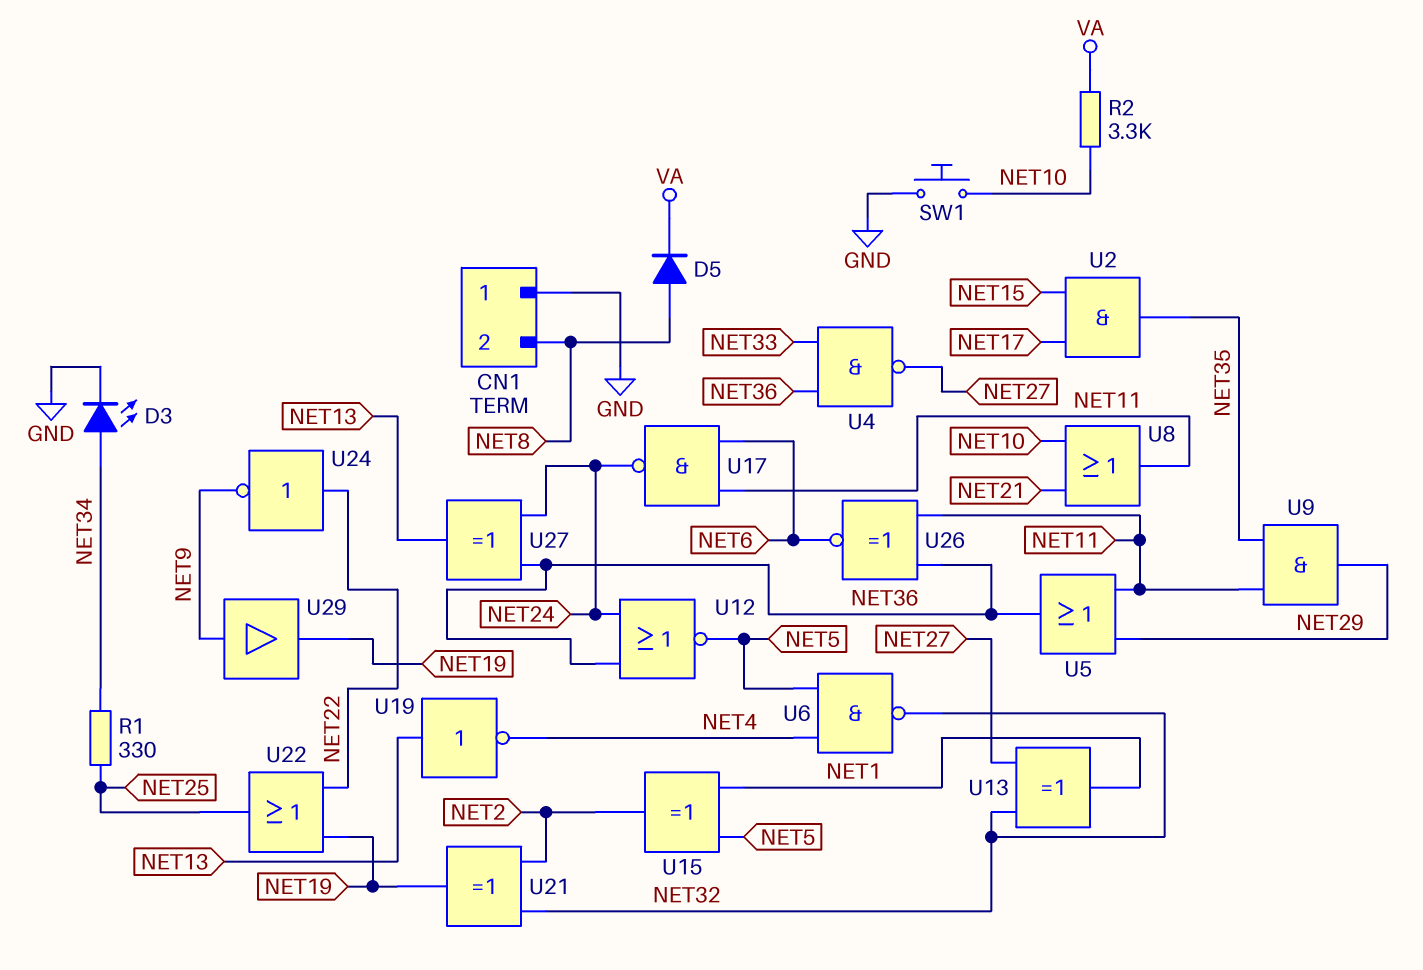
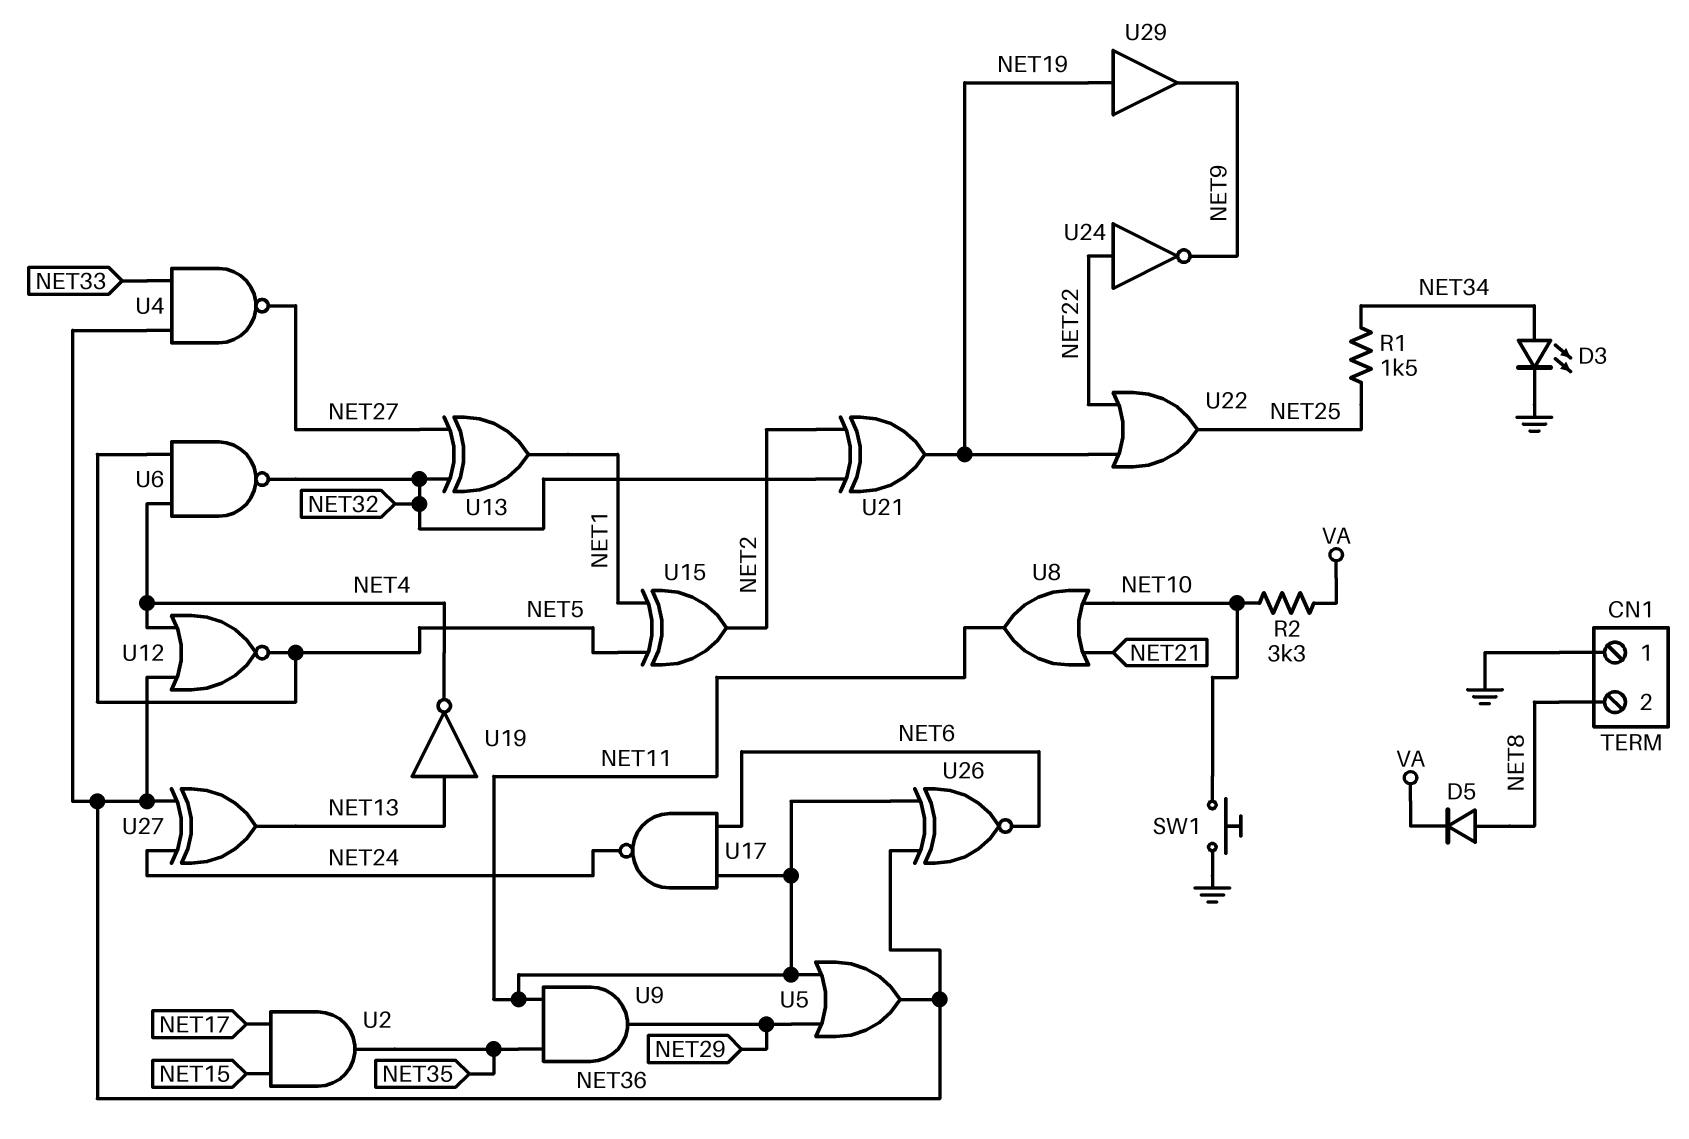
R1: 330 (NET25, NET34) -> 1.5k (NET25, NET34)
U12: NOR (in NET24, in NET36, out NET5) -> NOR (in NET4, in NET36, out NET5)
U29: buffer (in NET9, out NET19) -> buffer (in NET19, out NET9)

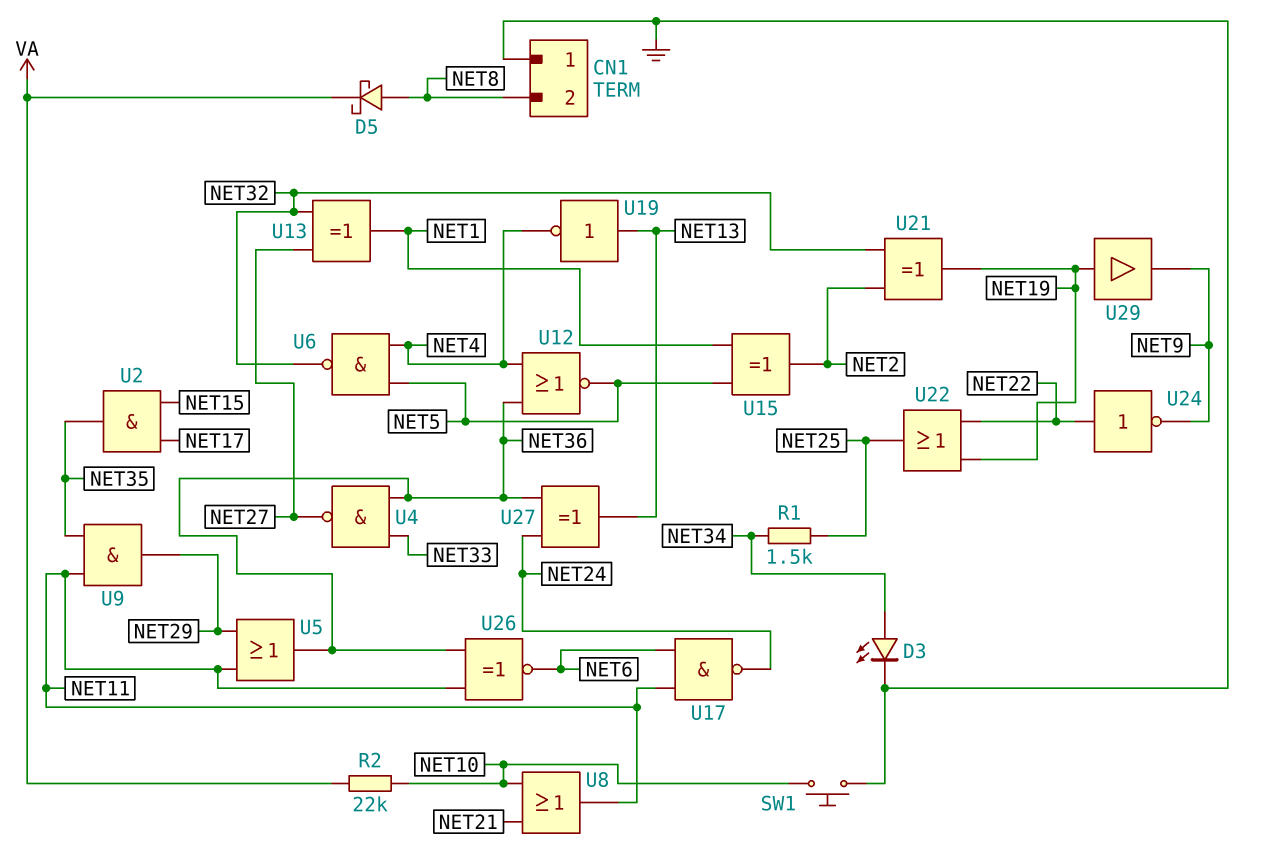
D5: diode (A NET8, K VA) -> schottky (A NET8, K VA)
R2: 3.3k (NET10, VA) -> 22k (NET10, VA)

